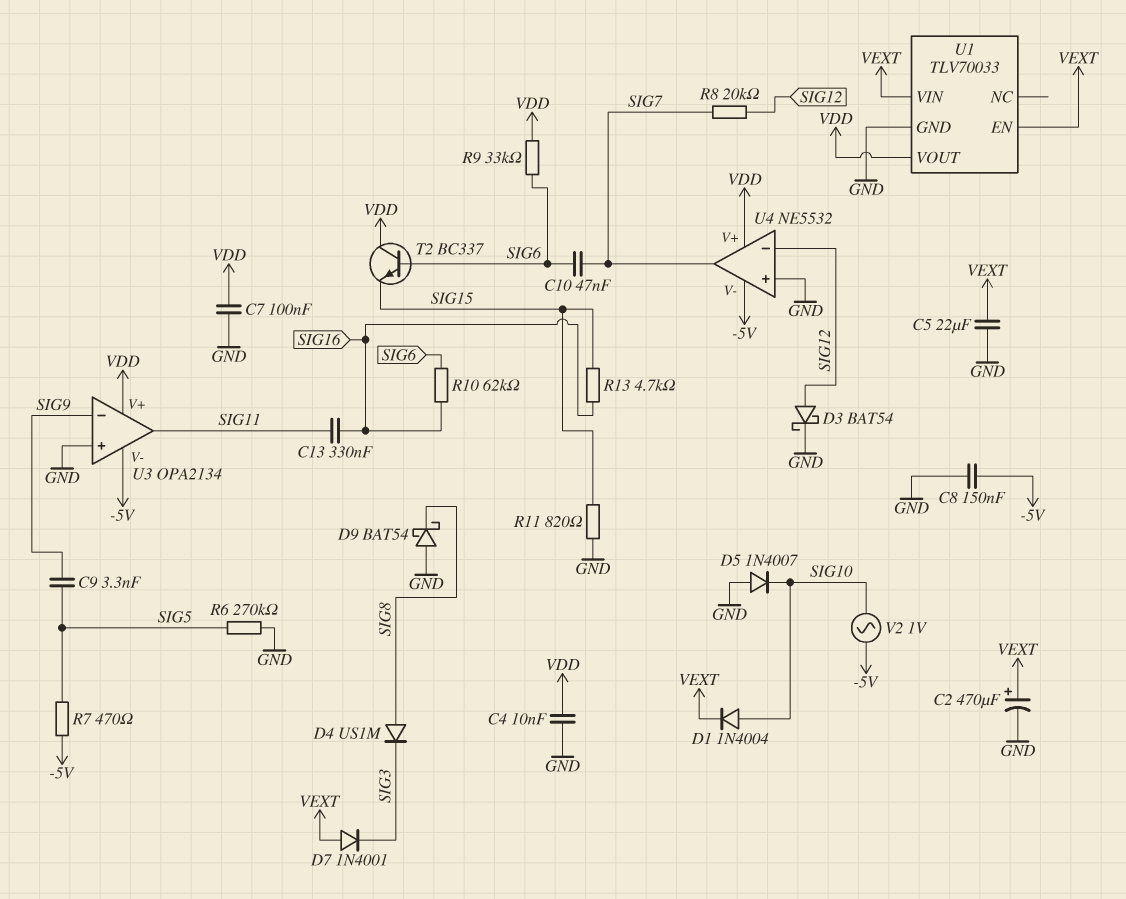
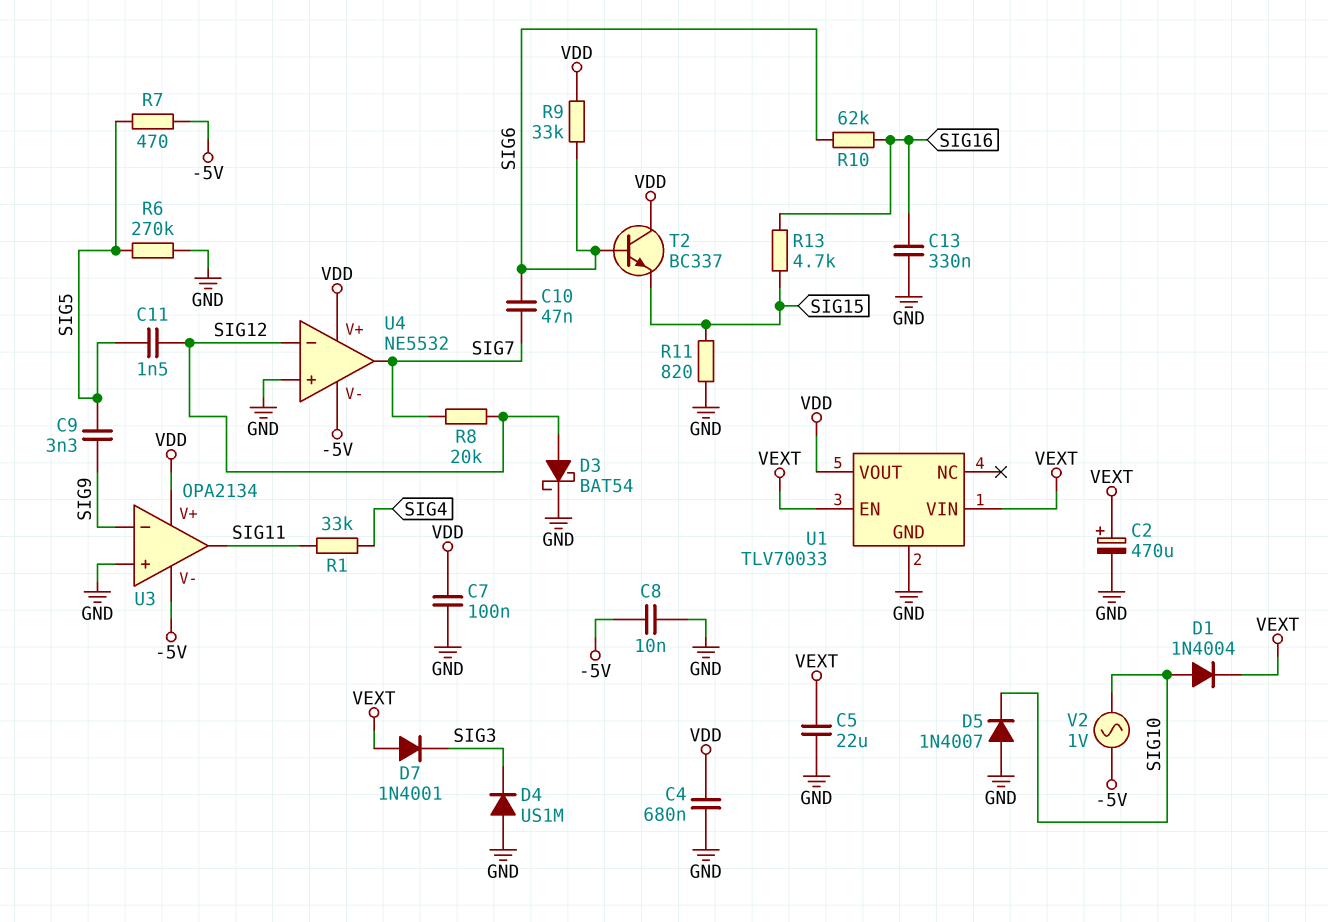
C4: 10nF (GND, VDD) -> 680nF (GND, VDD)
C8: 150nF (-5V, GND) -> 10nF (-5V, GND)
C11: none -> 1.5nF (SIG5, SIG12)
C13: 330nF (SIG11, SIG16) -> 330nF (GND, SIG16)
D4: diode US1M (A SIG8, K SIG3) -> diode US1M (A GND, K SIG3)
D9: schottky BAT54 (A GND, K SIG8) -> none
R1: none -> 33k (SIG4, SIG11)

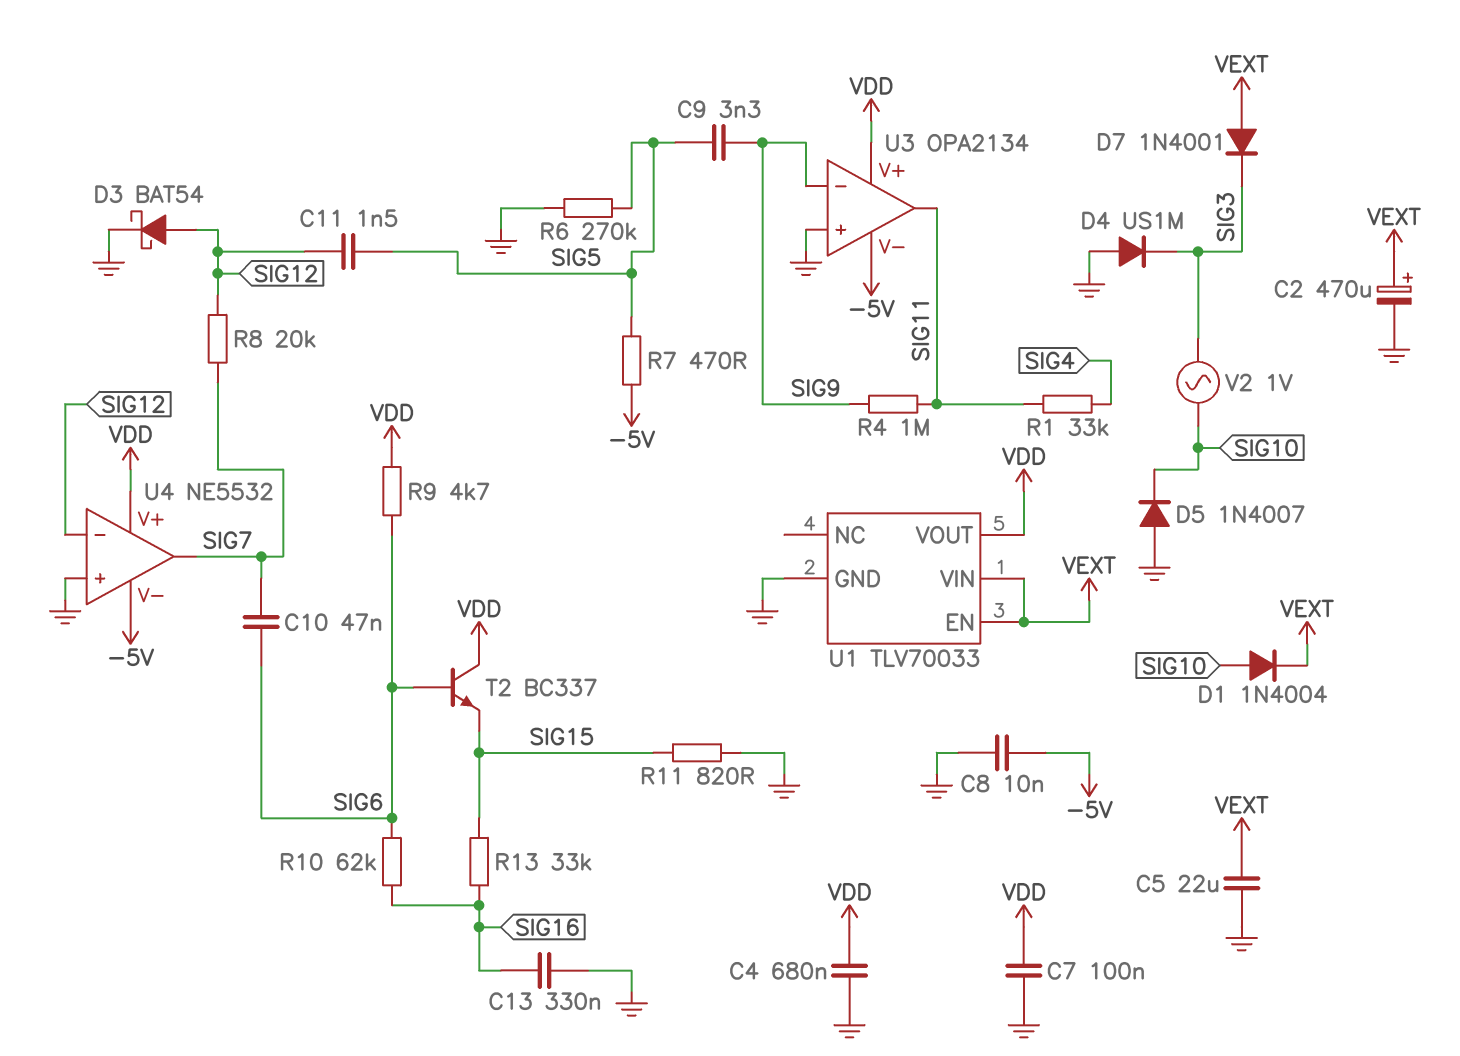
R4: none -> 1M (SIG9, SIG11)
R9: 33k (SIG6, VDD) -> 4.7k (SIG6, VDD)
R13: 4.7k (SIG15, SIG16) -> 33k (SIG15, SIG16)
V2: AC 1V (-5V, SIG10) -> AC 1V (SIG3, SIG10)

